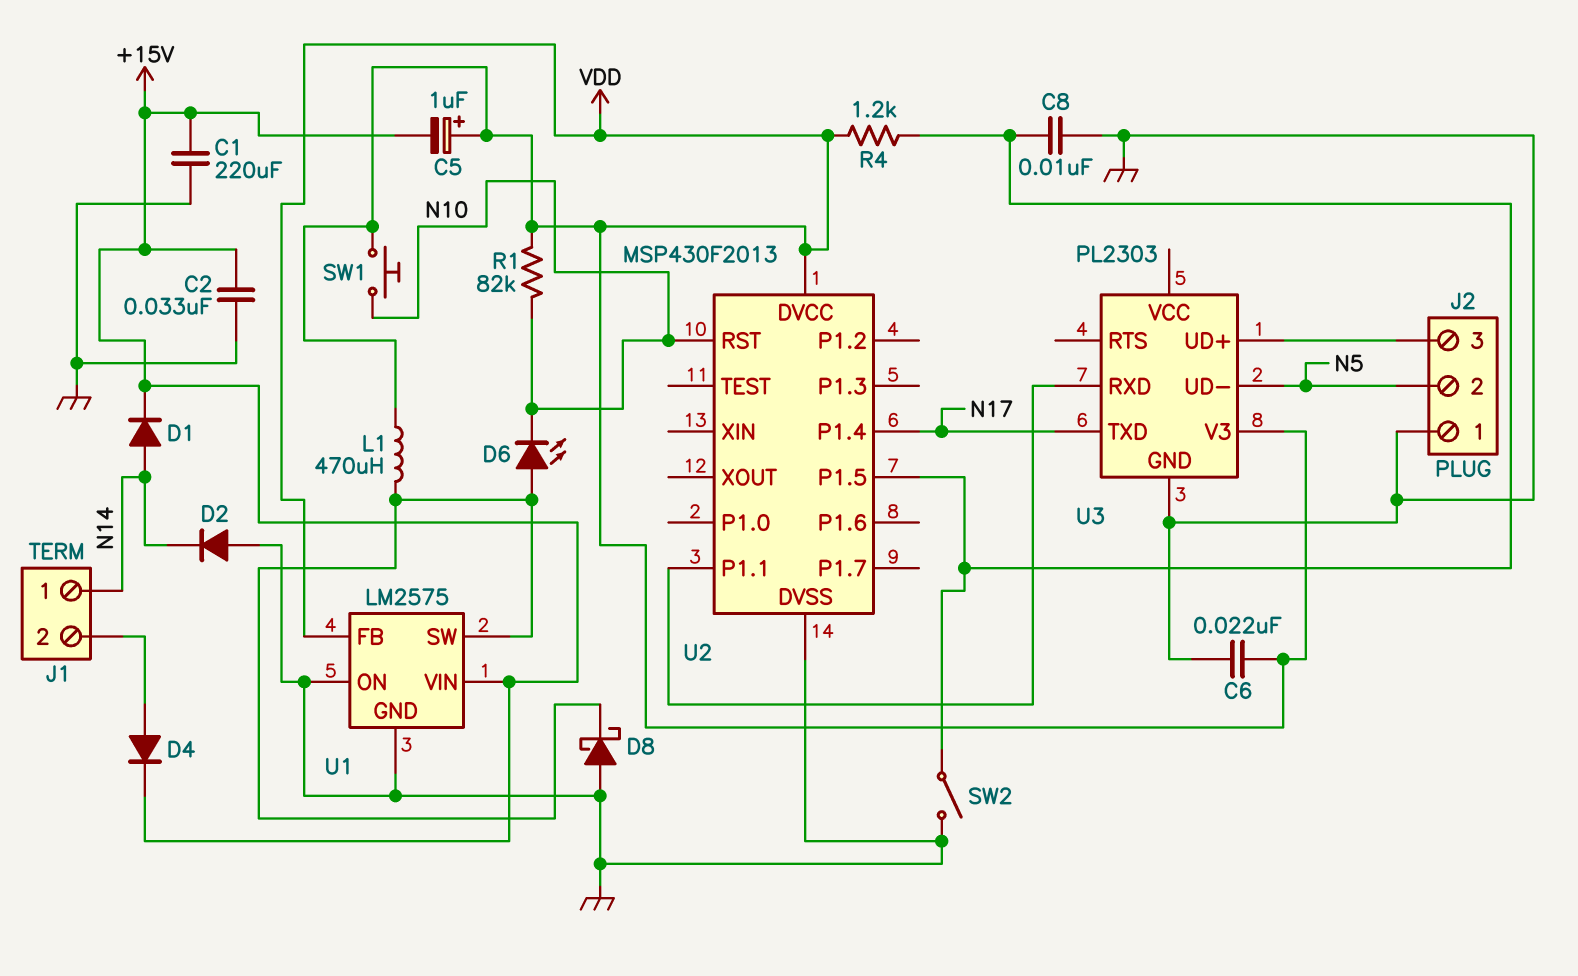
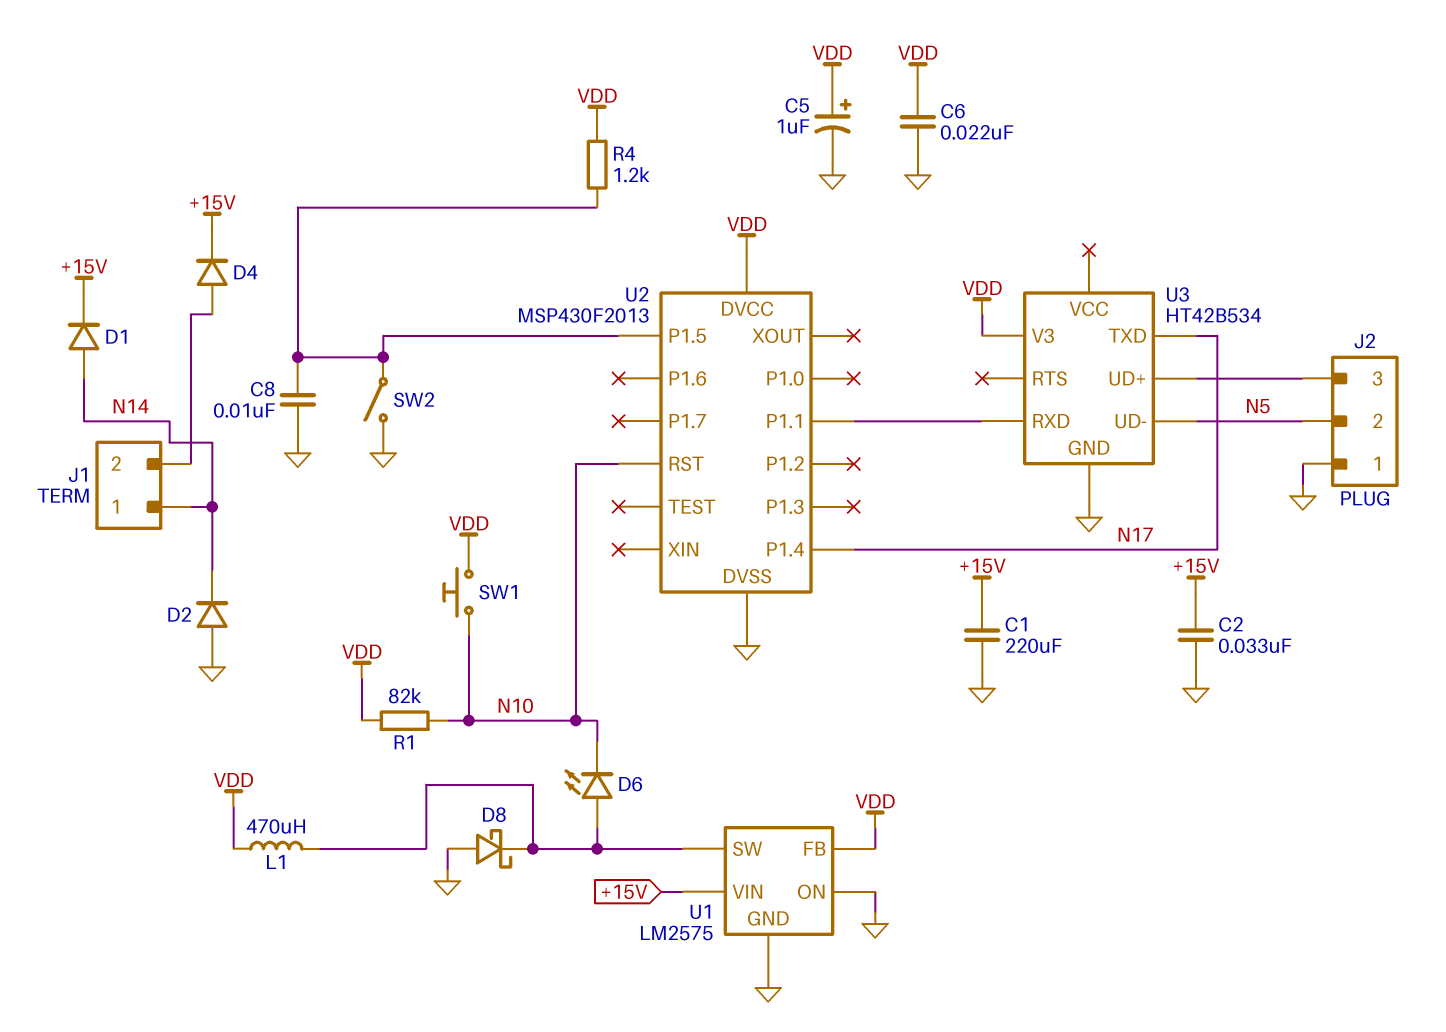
C5: 1uF (plus VDD, minus +15V) -> 1uF (plus VDD, minus GND)
U3: PL2303 -> HT42B534

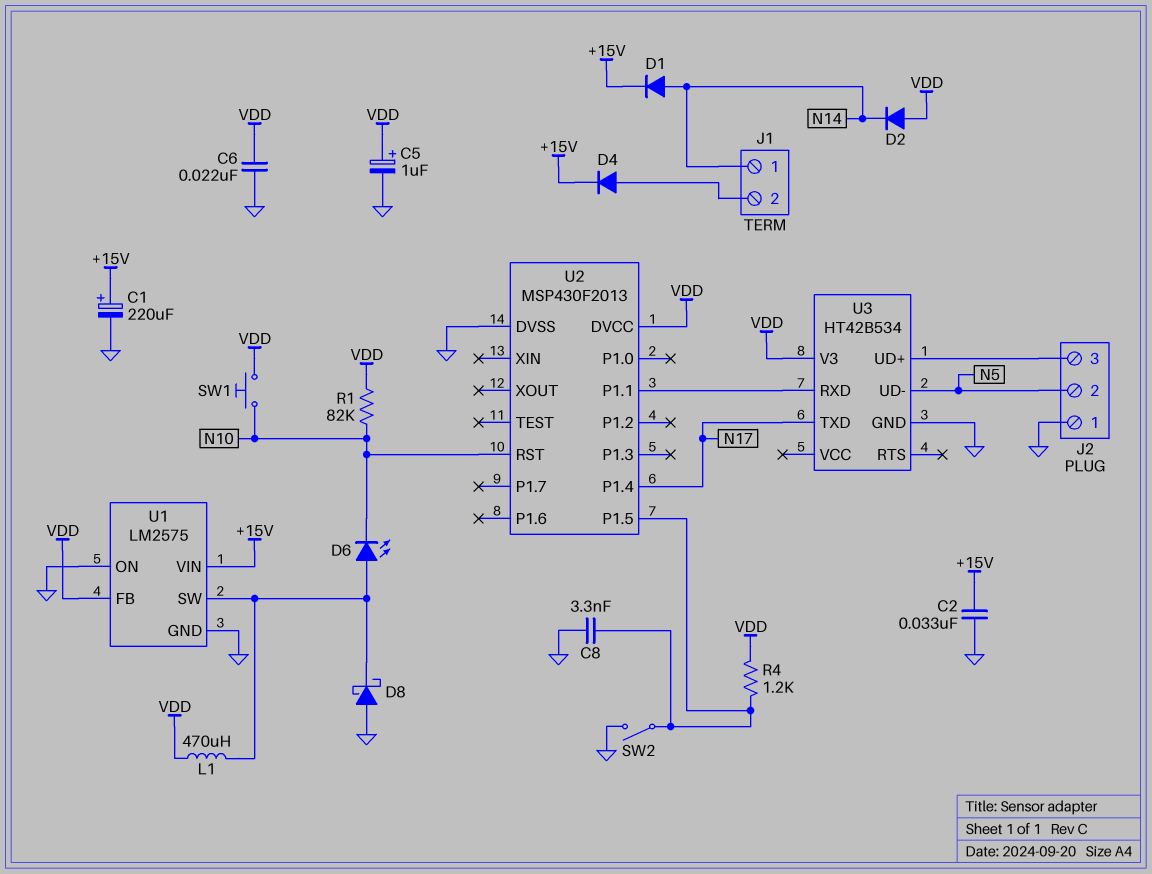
C1: 220uF (+15V, GND) -> 220uF (plus +15V, minus GND)
C8: 10nF (GND, U2/P1.5) -> 3.3nF (GND, U2/P1.5)
D2: diode (A GND, K N14) -> diode (A VDD, K N14)

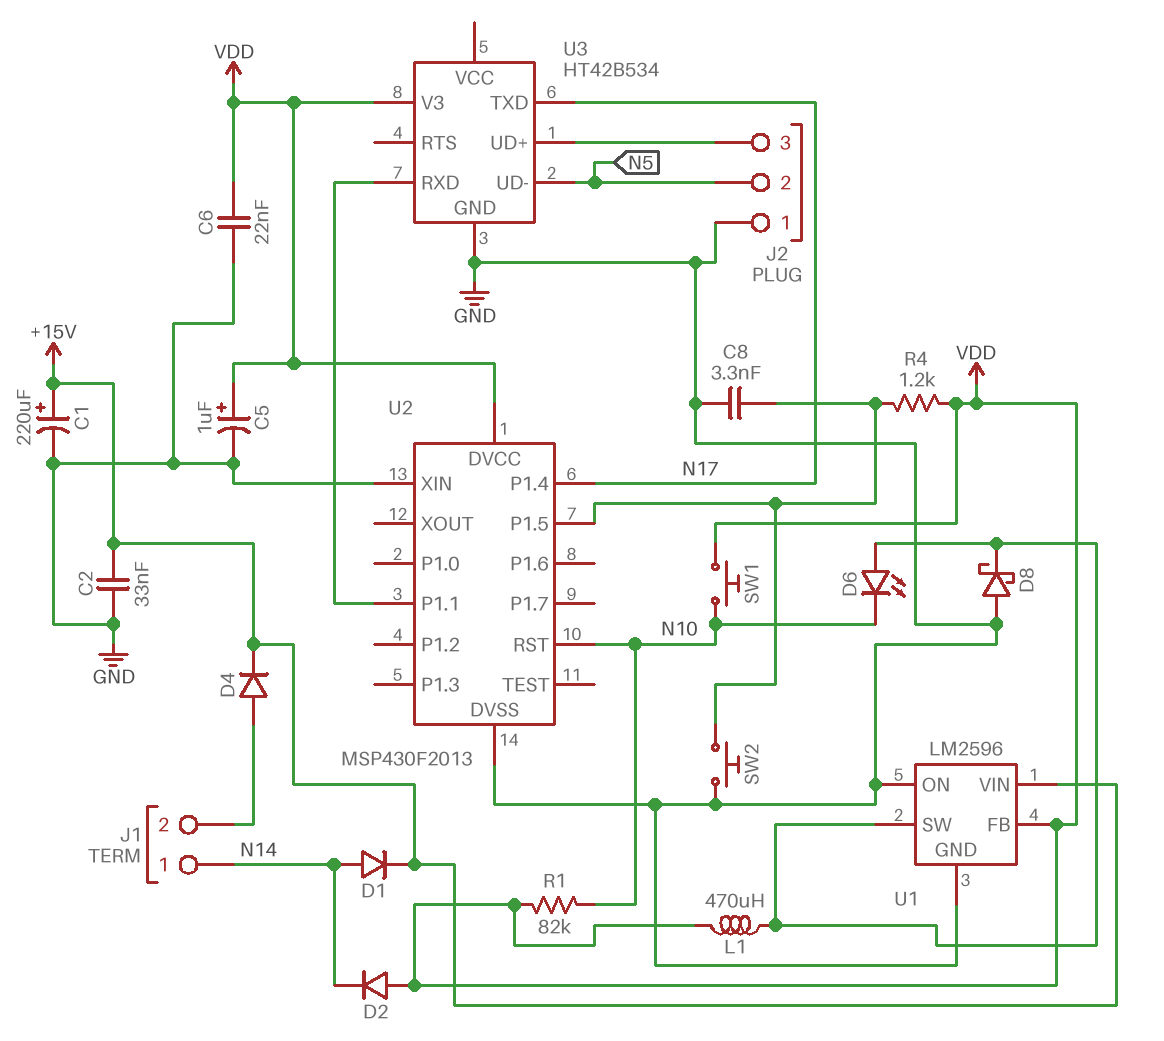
SW2: switch (GND, U2/P1.5) -> button (GND, U2/P1.5)
U1: LM2575 -> LM2596
U2 pin XIN: none -> GND

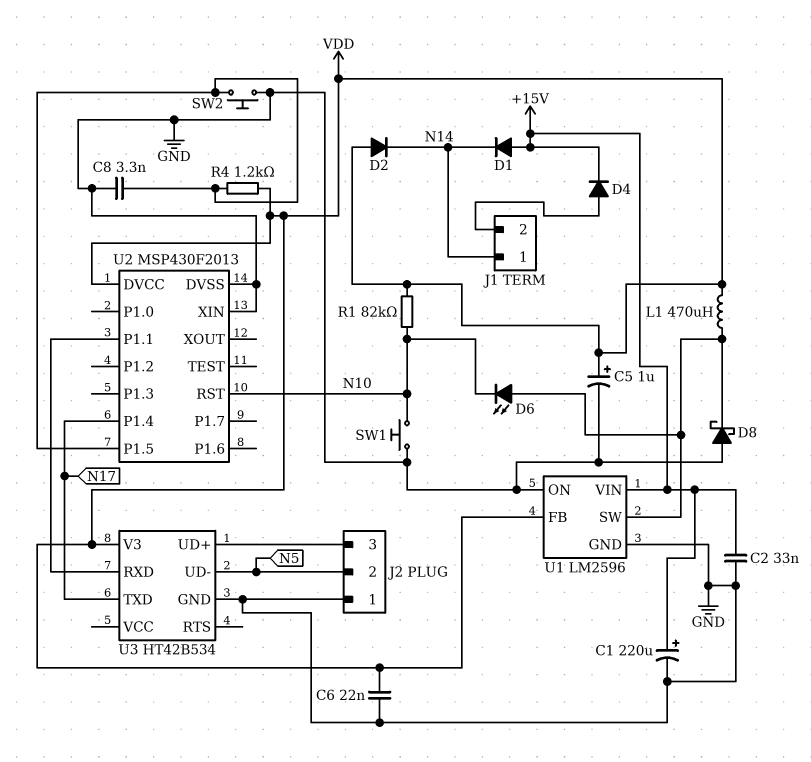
D1: diode (A N14, K +15V) -> diode (A +15V, K N14)
SW1: button (N10, VDD) -> button (GND, N10)

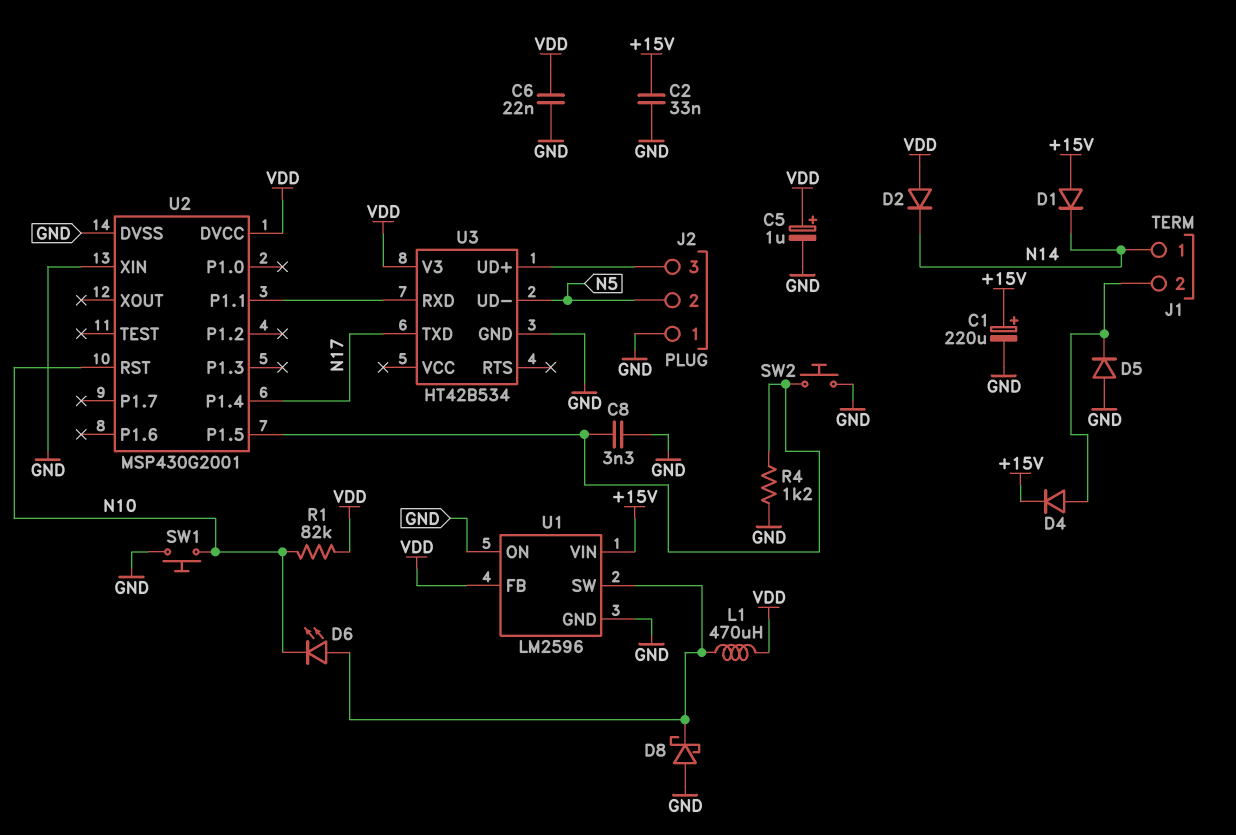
D5: none -> diode (A GND, K J1/2)
R4: 1.2k (U2/P1.5, VDD) -> 1.2k (GND, U2/P1.5)
U2: MSP430F2013 -> MSP430G2001

